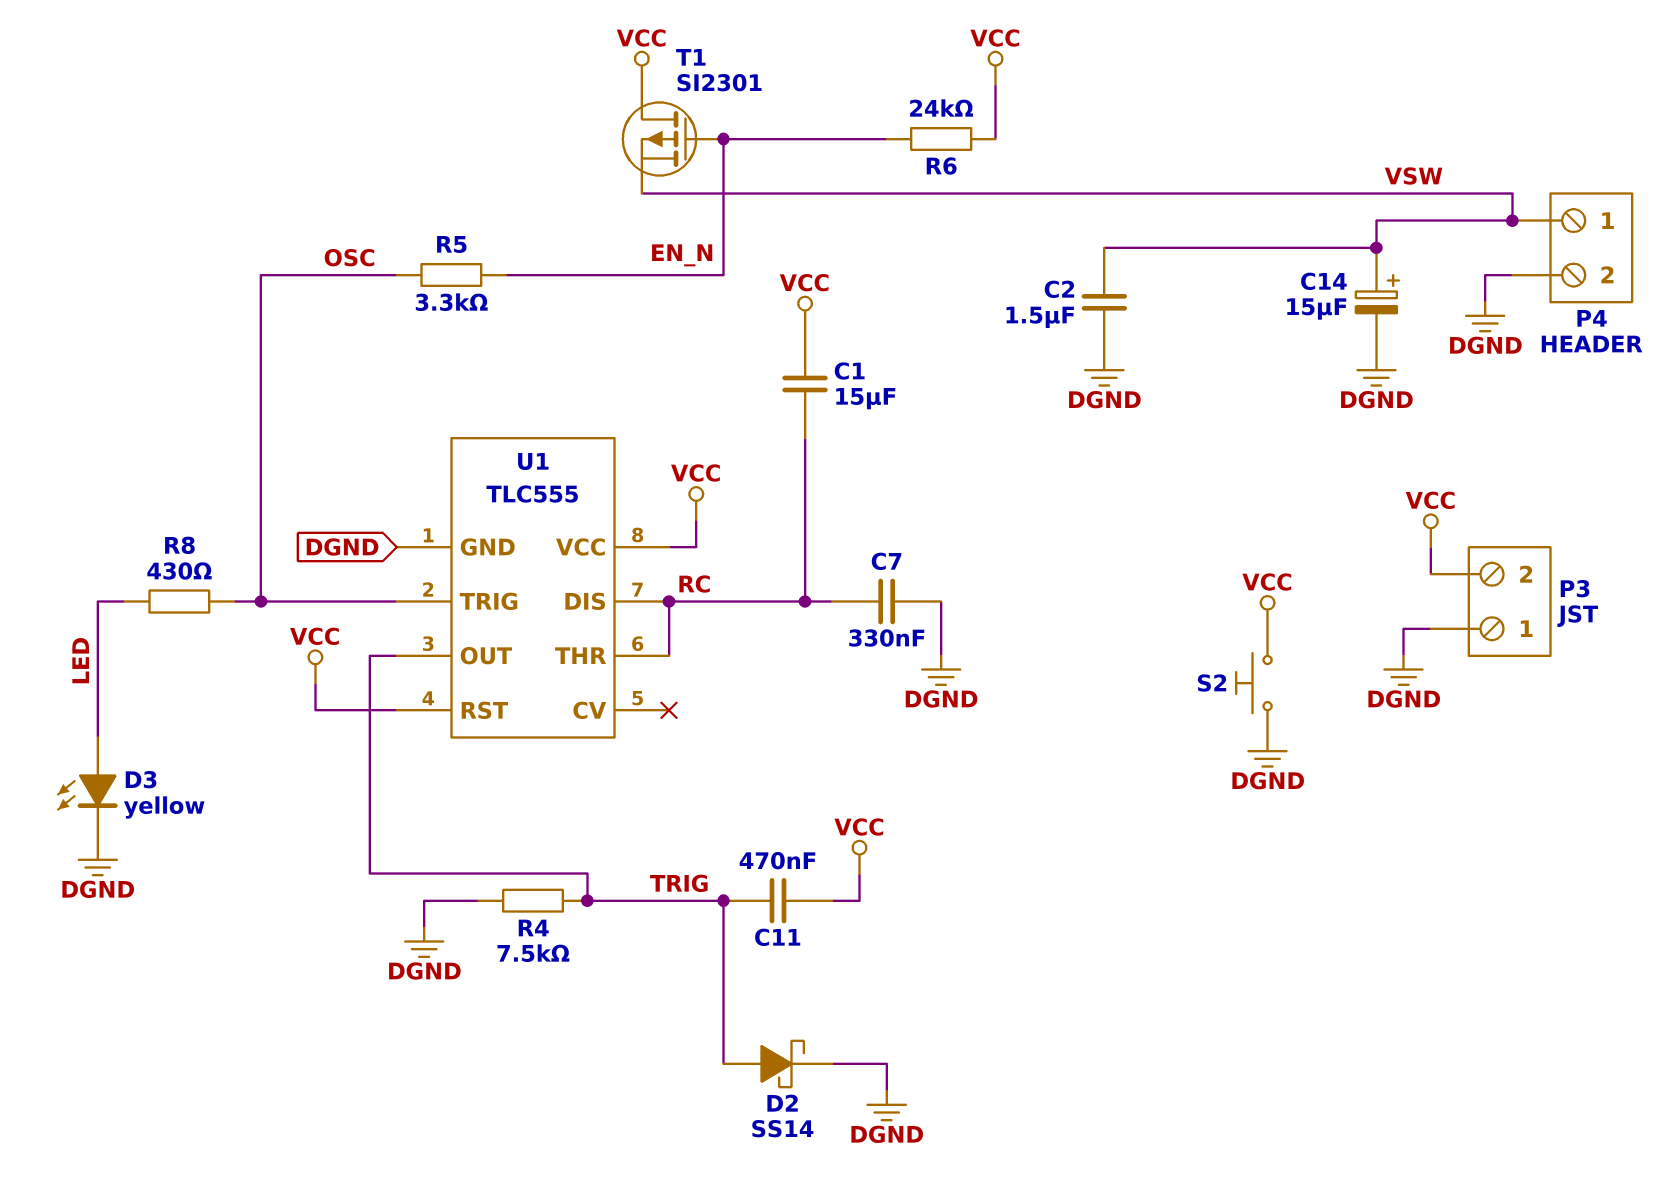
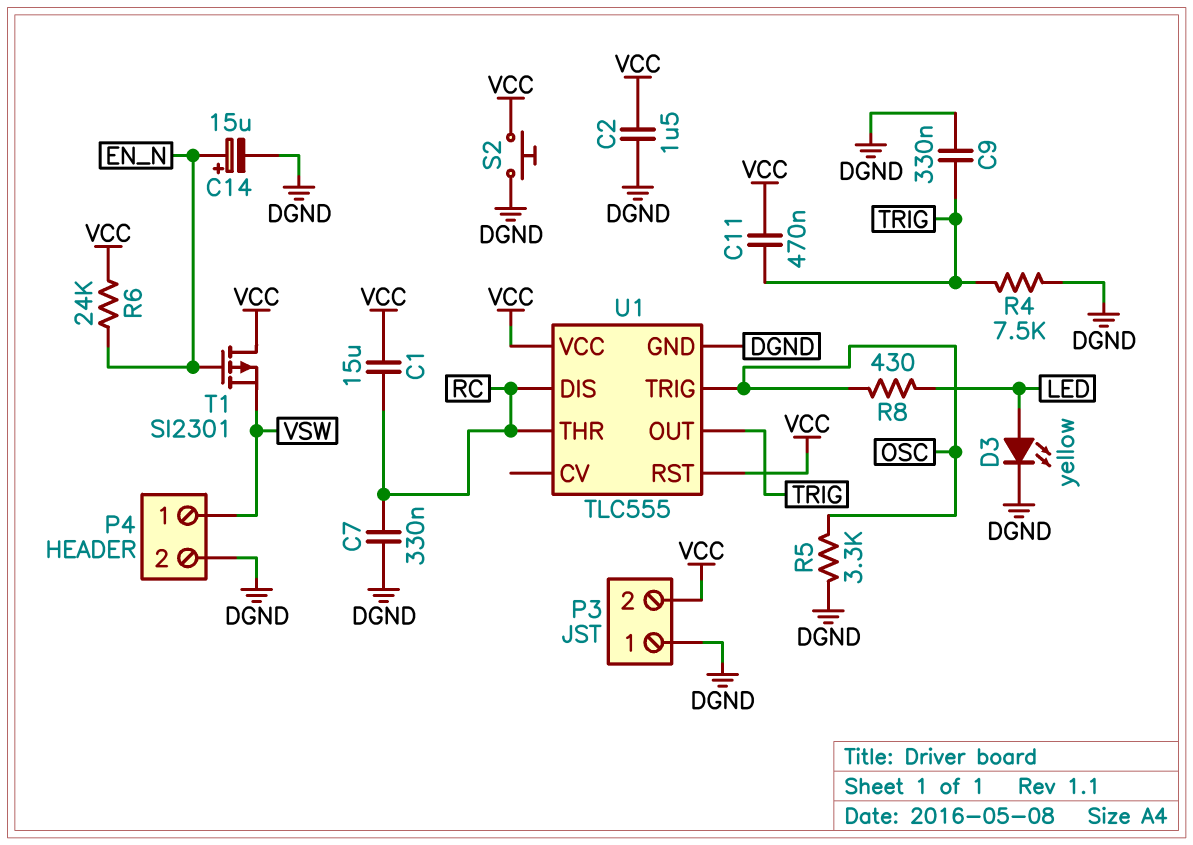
C2: 1.5uF (DGND, VSW) -> 1.5uF (DGND, VCC)
C9: none -> 330nF (DGND, TRIG)
C14: 15uF (plus VSW, minus DGND) -> 15uF (plus EN_N, minus DGND)
D2: schottky SS14 (A TRIG, K DGND) -> none
R5: 3.3k (EN_N, OSC) -> 3.3k (DGND, OSC)

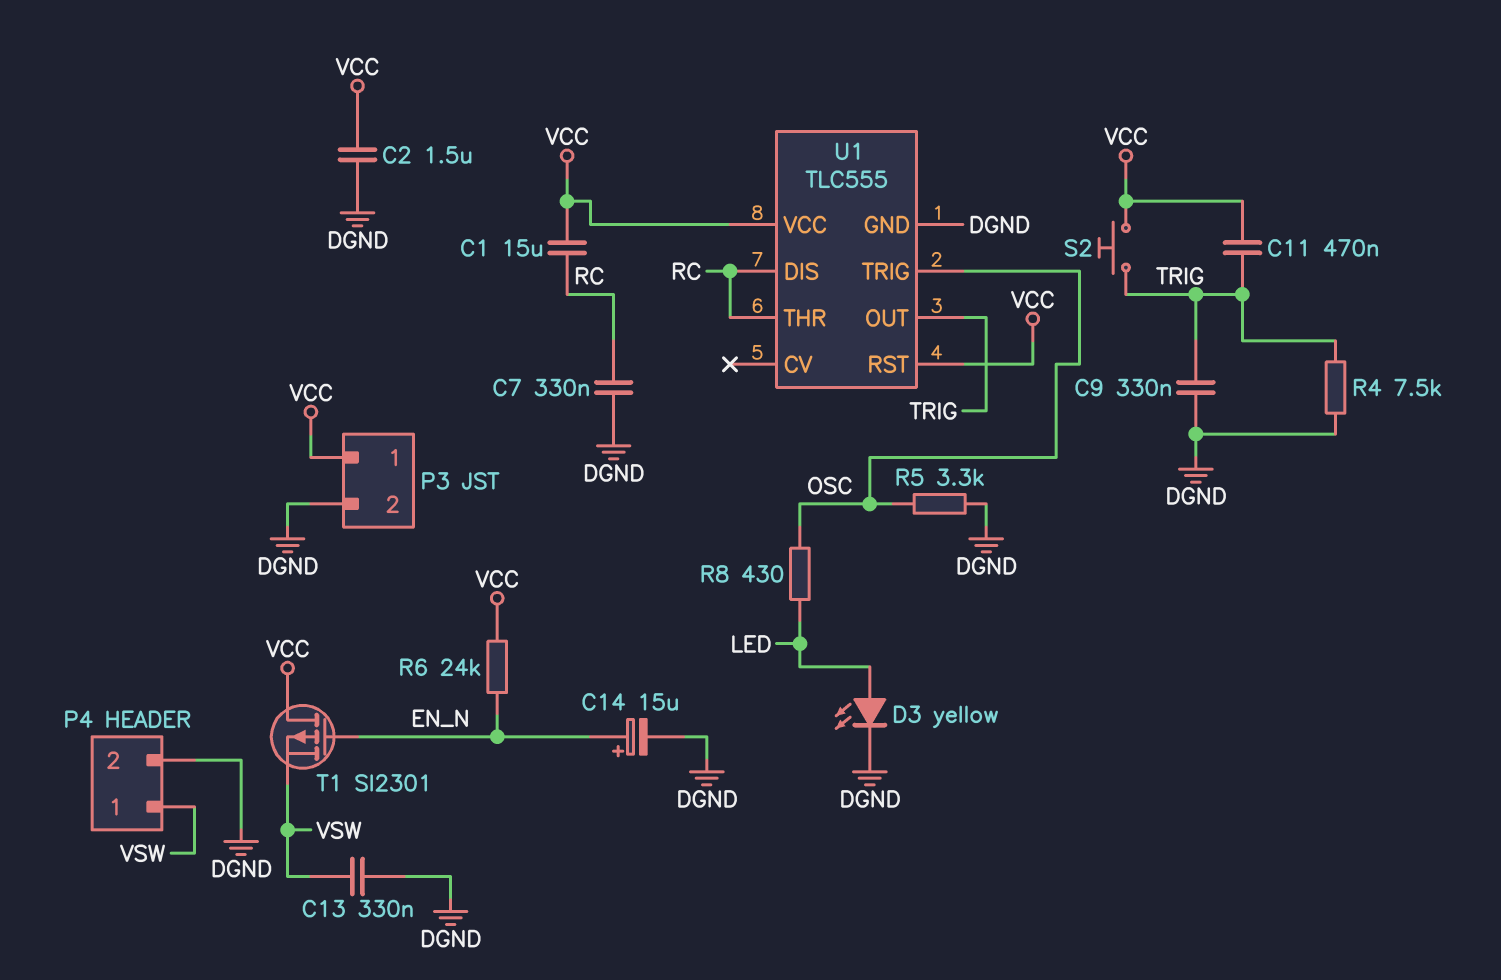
C13: none -> 330nF (DGND, VSW)
P3 pin 1: DGND -> VCC
P3 pin 2: VCC -> DGND
S2: button (DGND, VCC) -> button (TRIG, VCC)

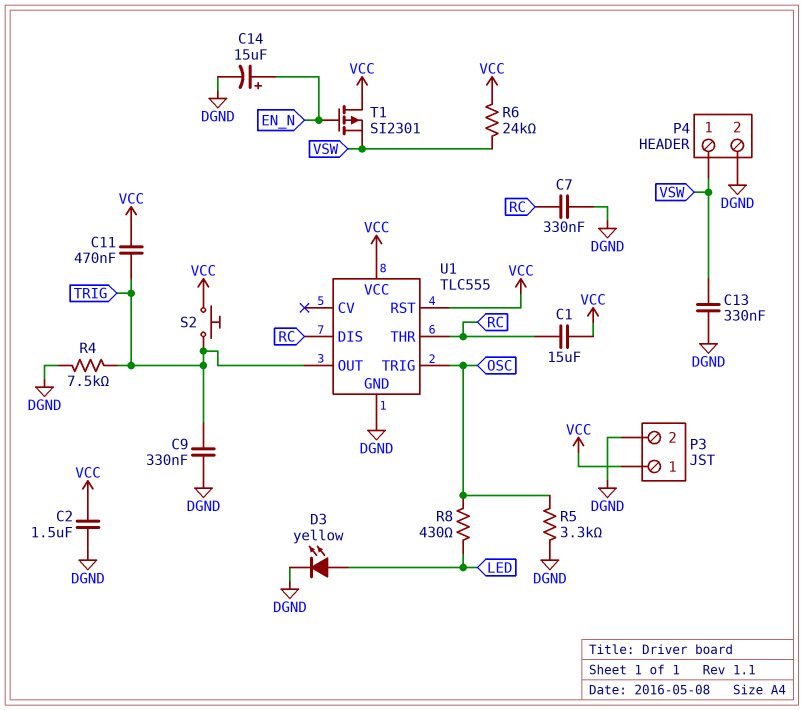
R6: 24k (EN_N, VCC) -> 24k (VCC, VSW)

